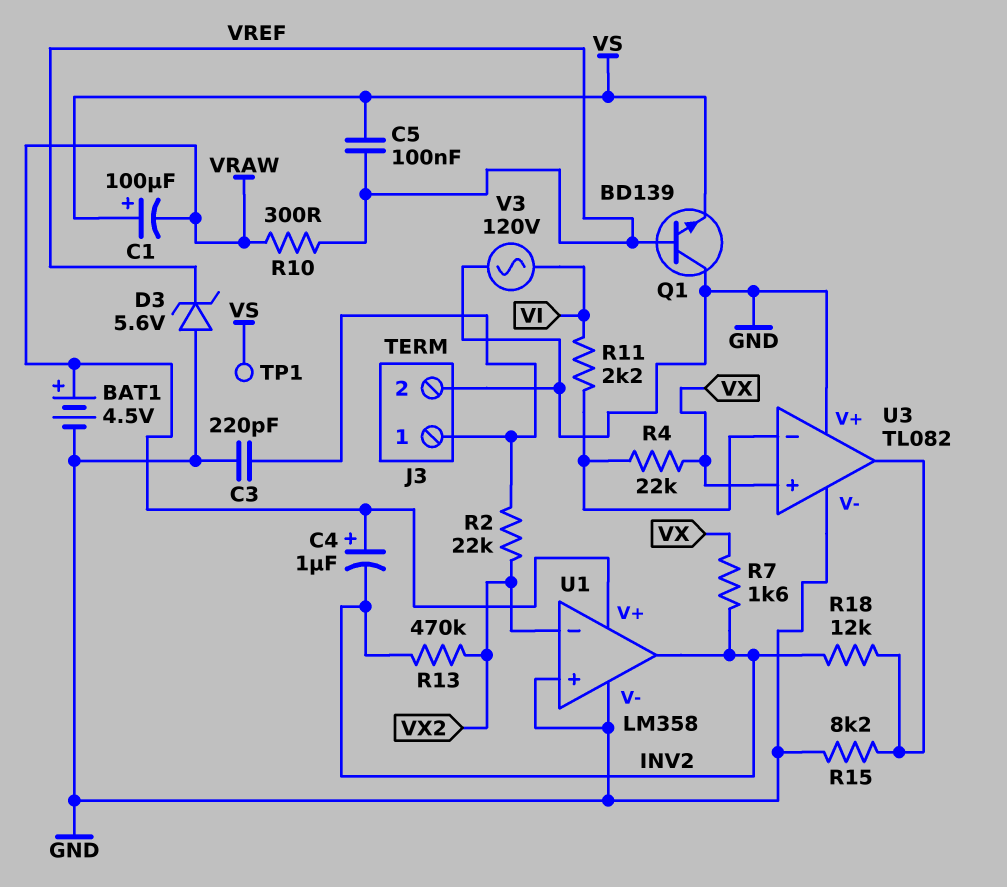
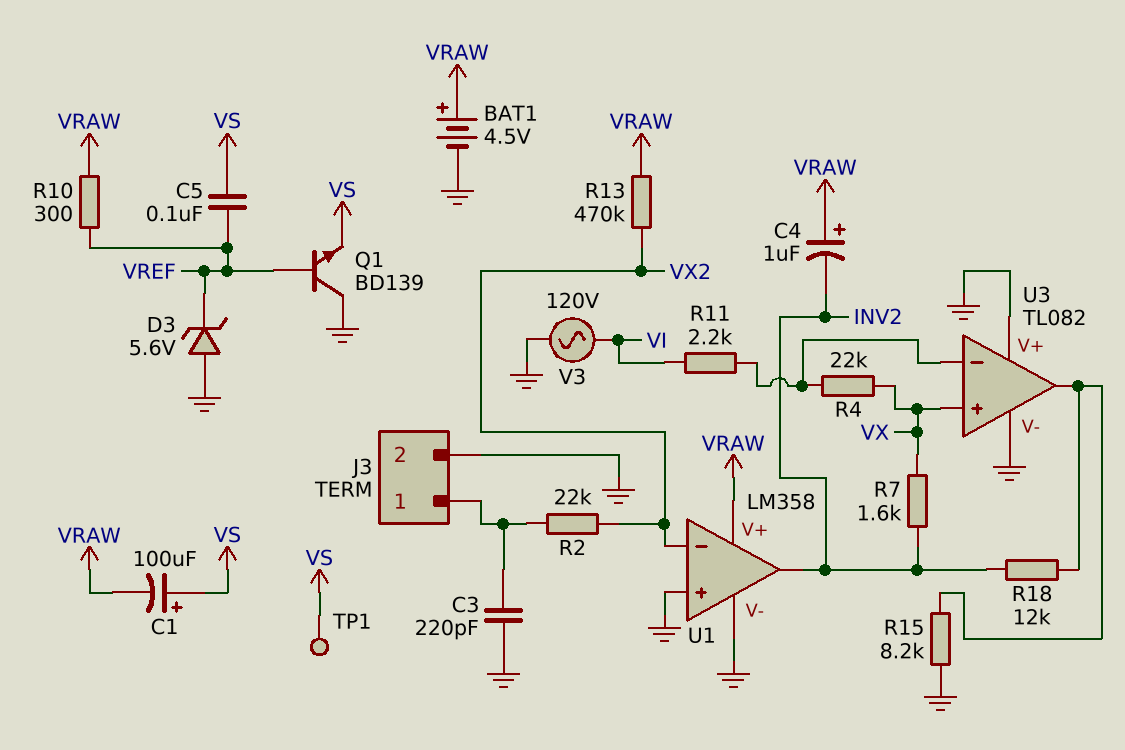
R13: 470k (INV2, VX2) -> 470k (VRAW, VX2)

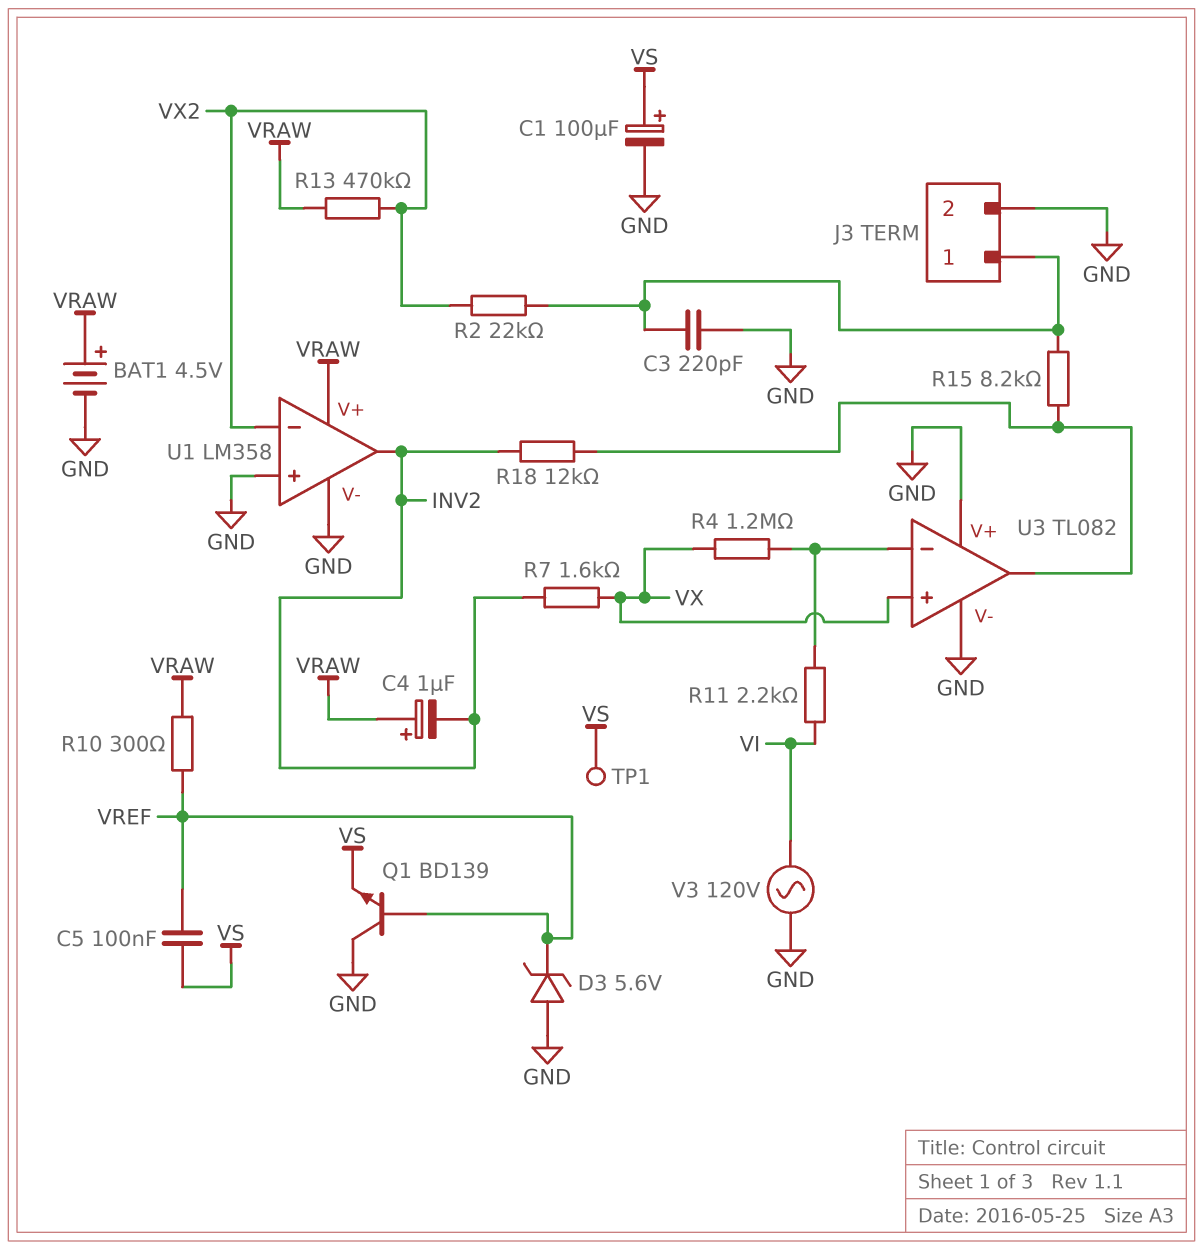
C1: 100uF (plus VS, minus VRAW) -> 100uF (plus VS, minus GND)
R4: 22k (U3/in-, VX) -> 1.2M (U3/in-, VX)
R15: 8.2k (GND, U3/out) -> 8.2k (J3/1, U3/out)

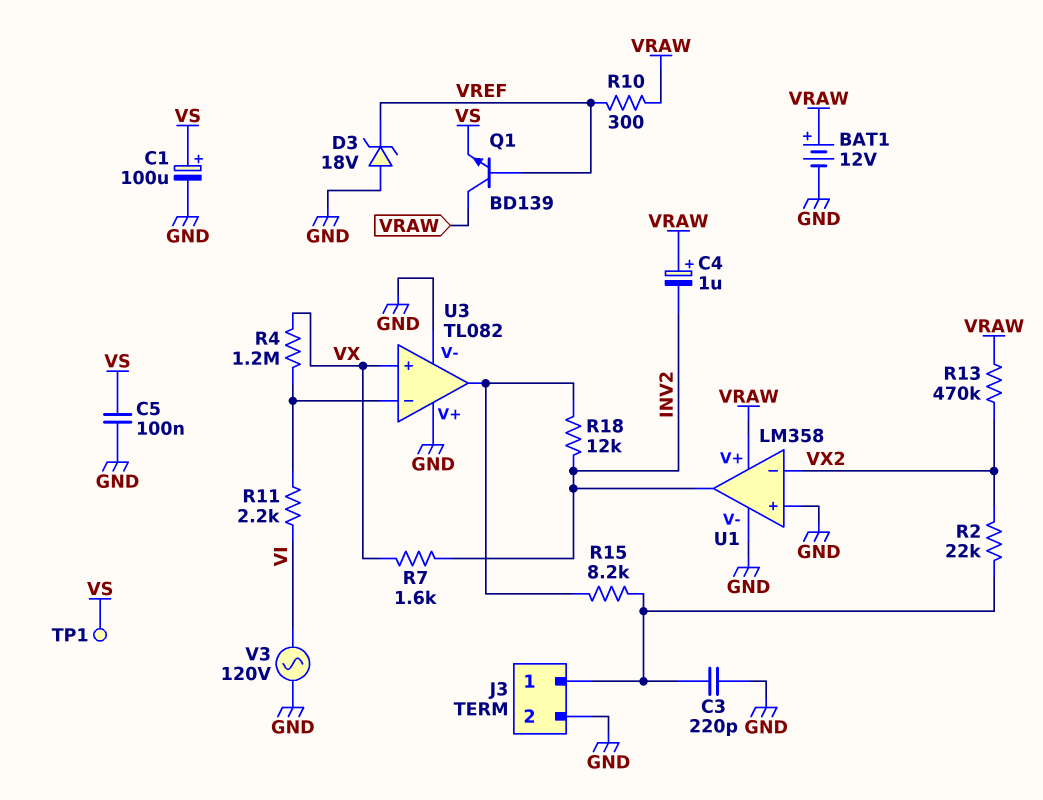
BAT1: 4.5V (plus VRAW, minus GND) -> 12V (plus VRAW, minus GND)
C5: 100nF (VREF, VS) -> 100nF (GND, VS)
D3: zener 5.6V (A GND, K VREF) -> zener 18V (A GND, K VREF)
Q1: NPN BD139 (B VREF, C GND, E VS) -> NPN BD139 (B VREF, C VRAW, E VS)

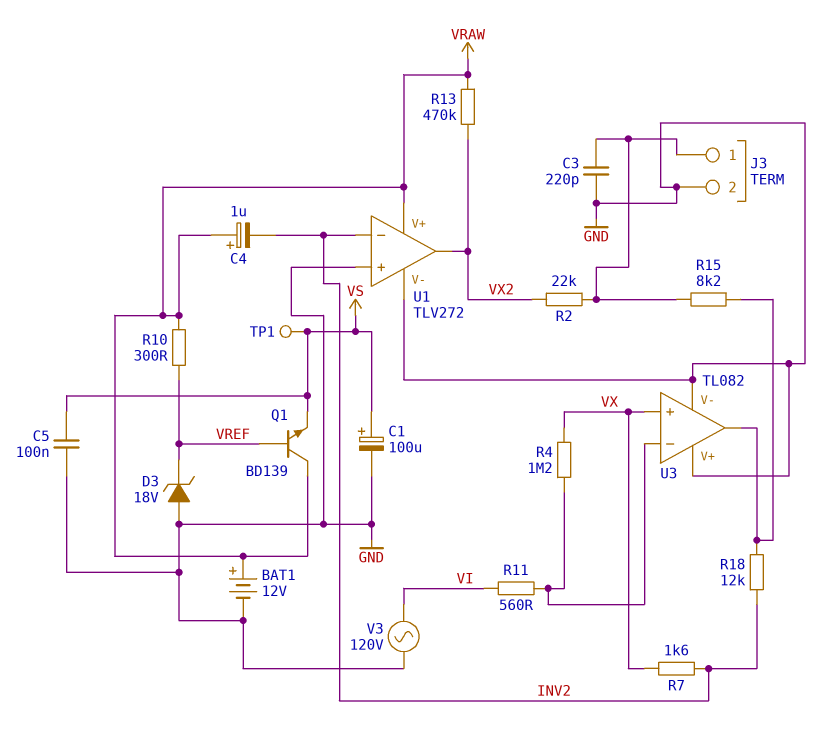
R11: 2.2k (U3/in-, VI) -> 560 (U3/in-, VI)
U1: LM358 -> TLV272
U1 pin in-: VX2 -> INV2
U1 pin out: INV2 -> VX2

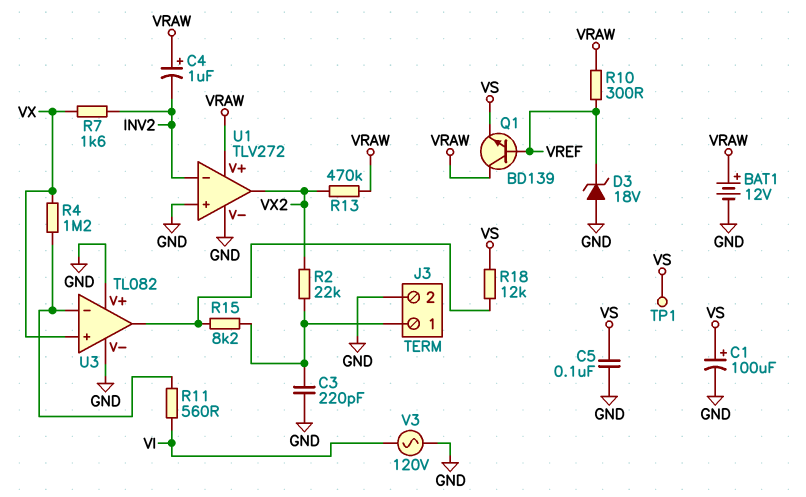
R18: 12k (INV2, U3/out) -> 12k (U3/out, VS)

